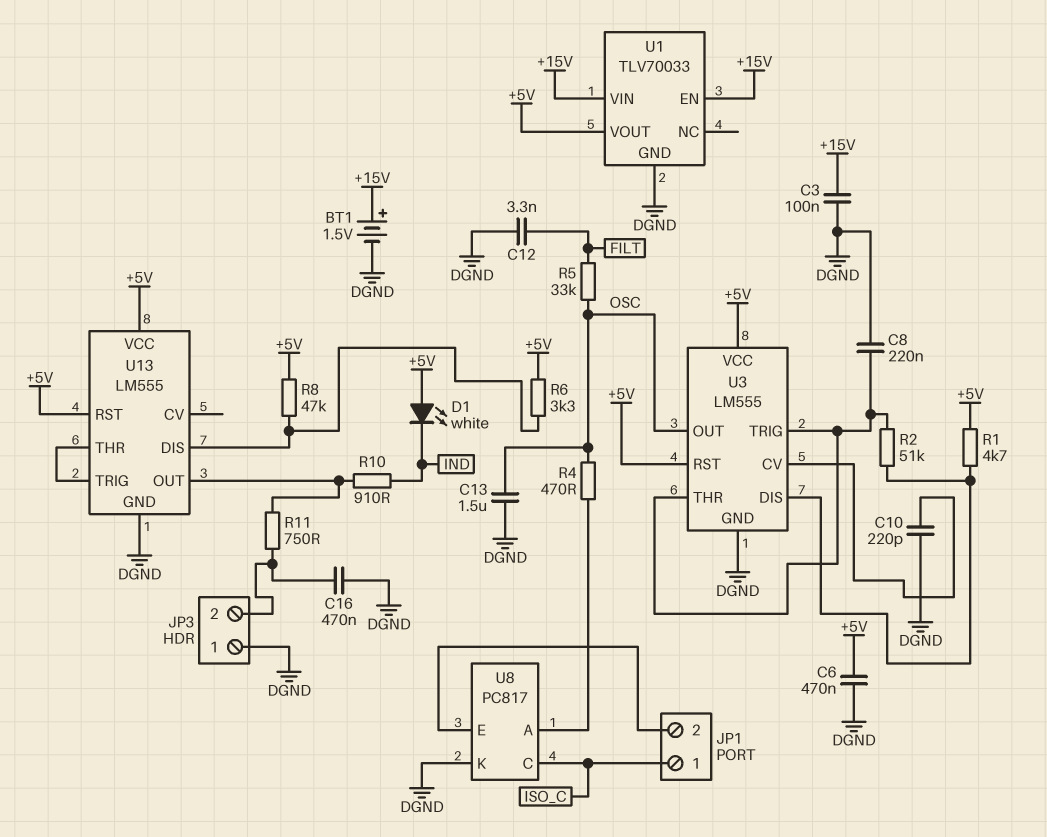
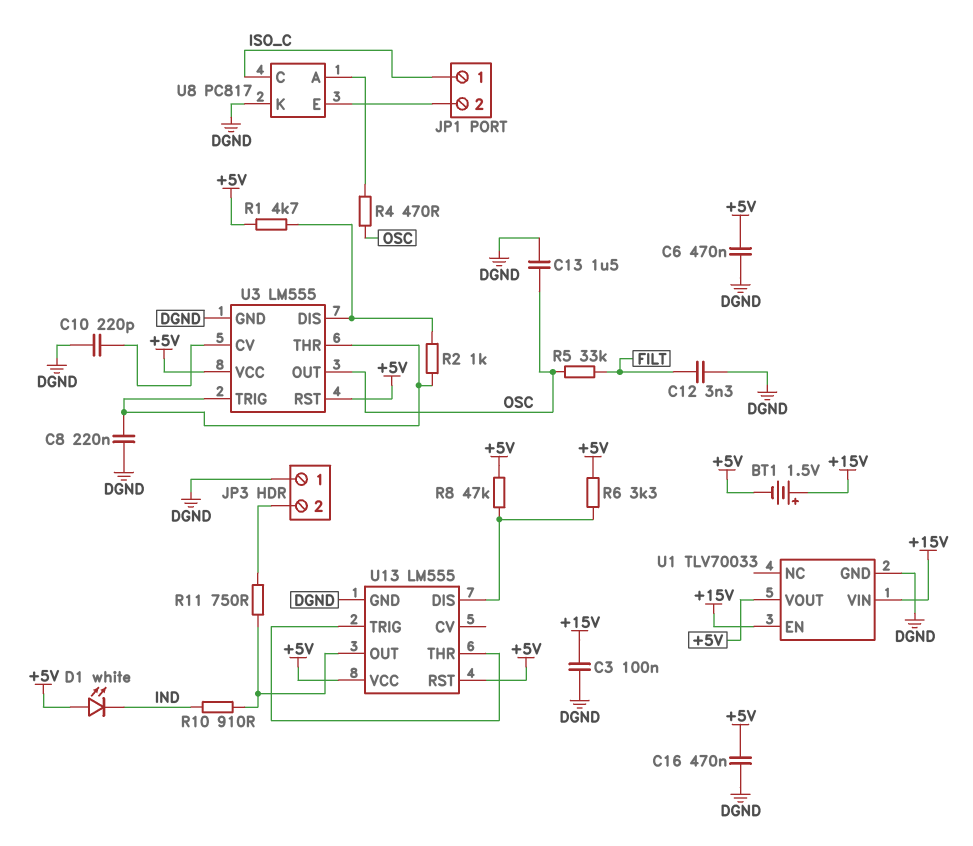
BT1: 1.5V (plus +15V, minus DGND) -> 1.5V (plus +15V, minus +5V)
C16: 470nF (DGND, JP3/2) -> 470nF (+5V, DGND)
R2: 51k (U3/DIS, U3/THR) -> 1k (U3/DIS, U3/THR)

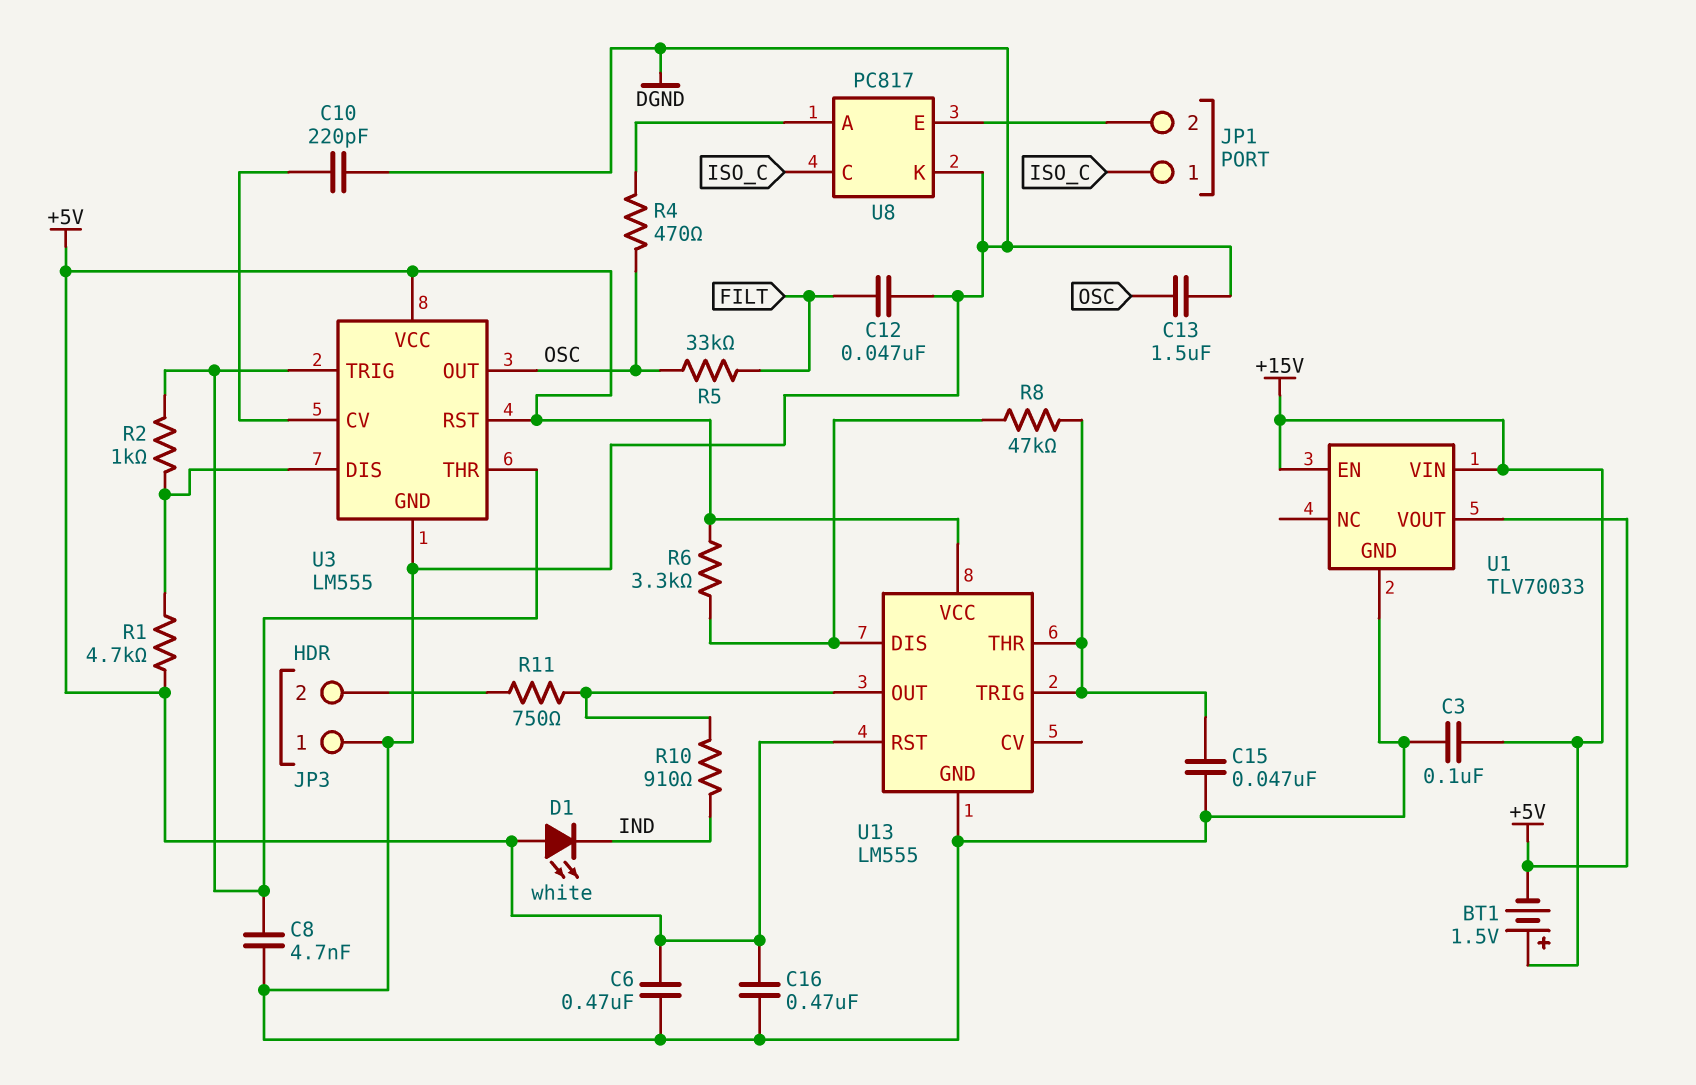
C8: 220nF (DGND, U3/THR) -> 4.7nF (DGND, U3/THR)
C12: 3.3nF (DGND, FILT) -> 47nF (DGND, FILT)
C15: none -> 47nF (DGND, U13/THR)
R8: 47k (+5V, U13/DIS) -> 47k (U13/DIS, U13/THR)

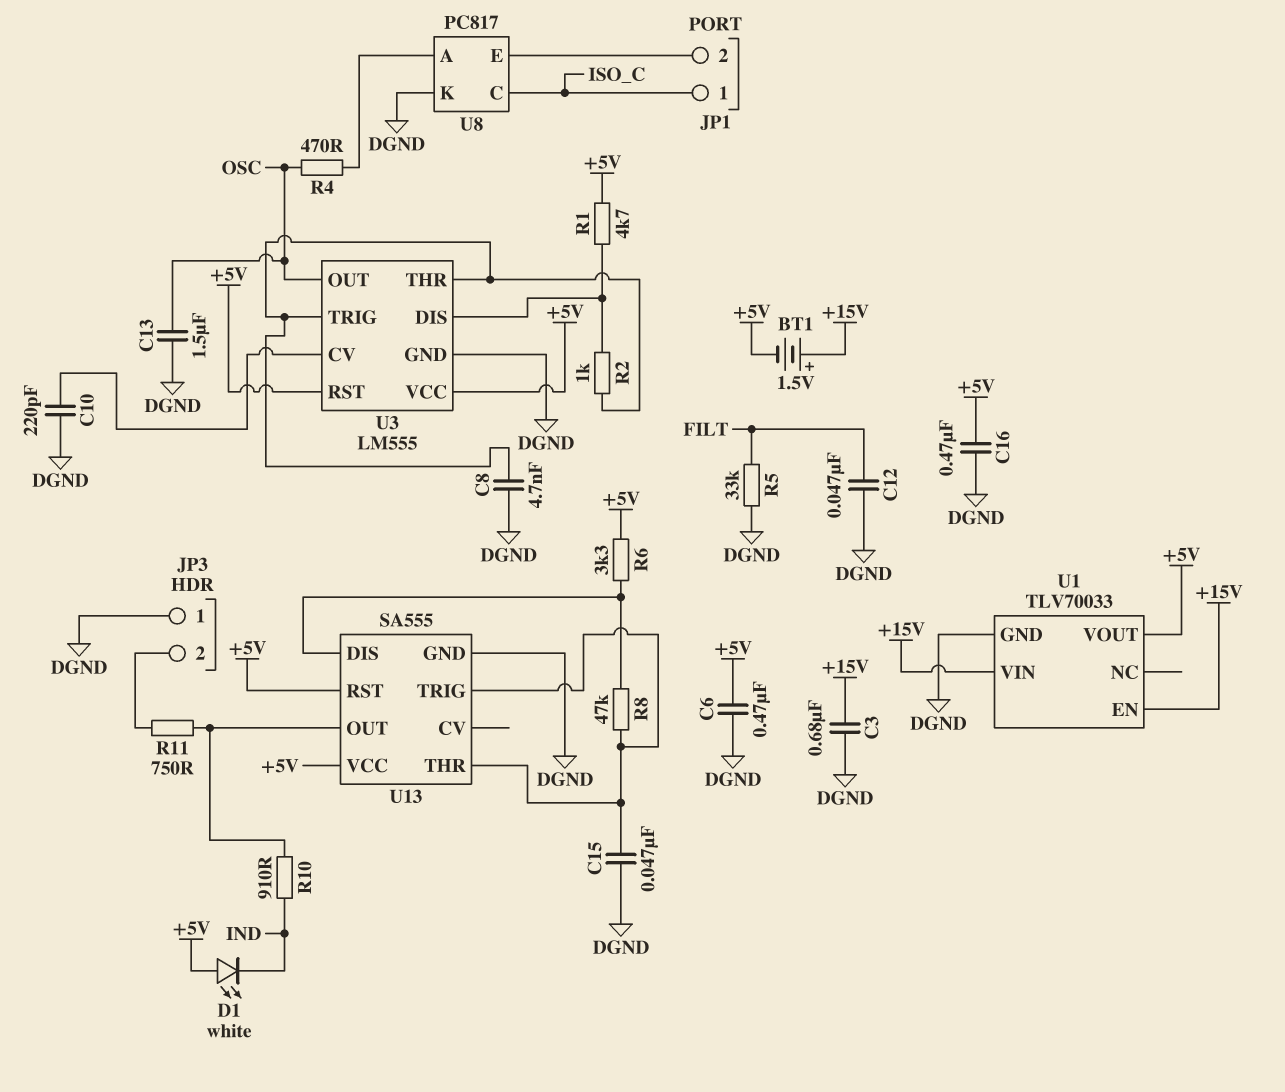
C3: 100nF (+15V, DGND) -> 680nF (+15V, DGND)
R5: 33k (FILT, OSC) -> 33k (DGND, FILT)
U13: LM555 -> SA555

